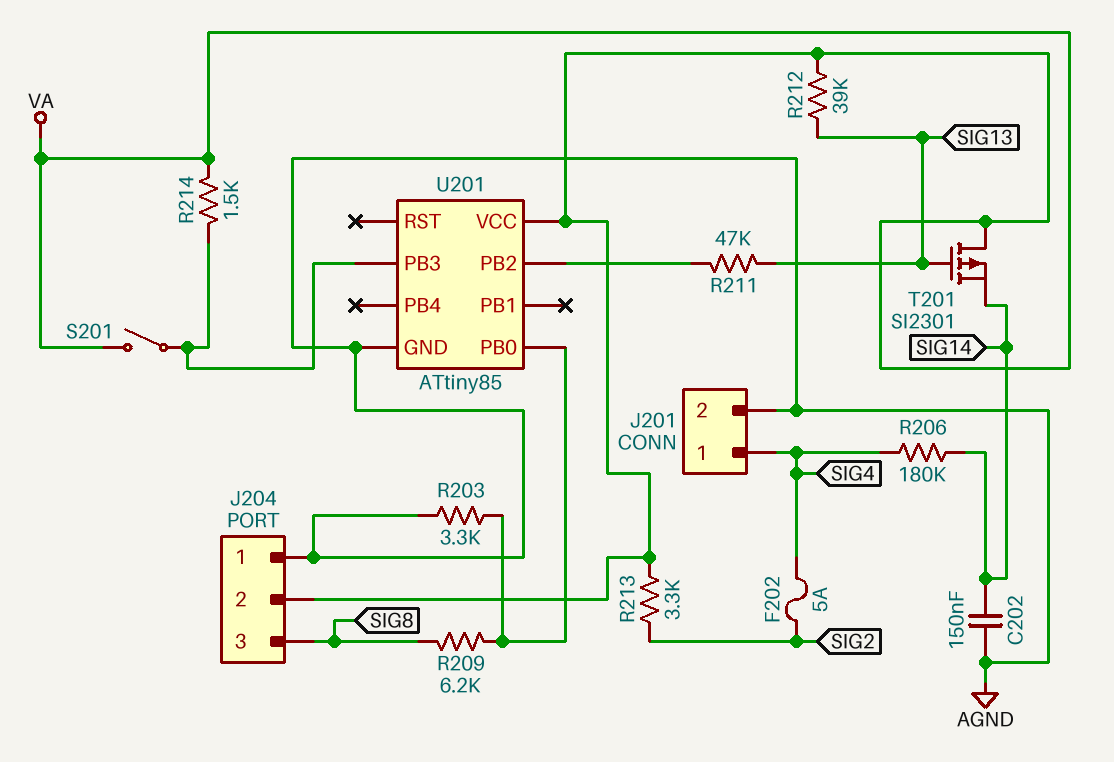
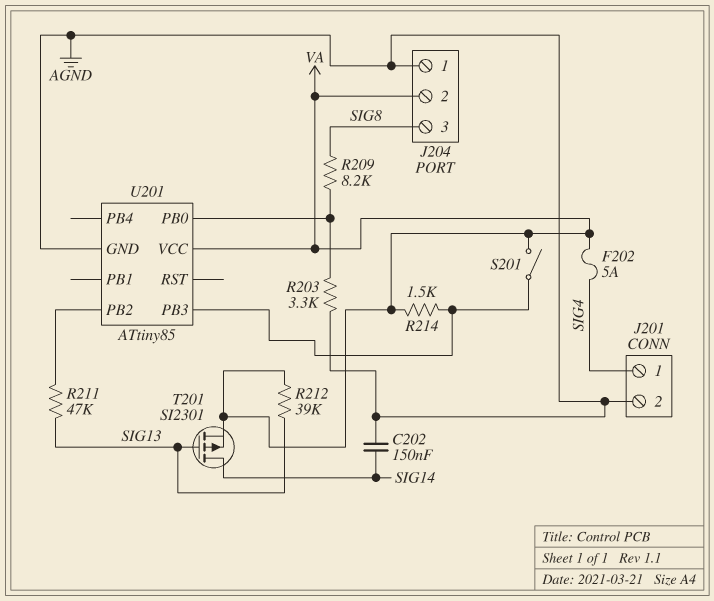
F202: 5A (SIG2, SIG4) -> 5A (SIG4, VA)
R206: 180k (SIG4, SIG14) -> none
R209: 6.2k (SIG8, U201/PB0) -> 8.2k (SIG8, U201/PB0)
R213: 3.3k (SIG2, VA) -> none
T201: PMOS SI2301 (G SIG13, D VA, S SIG14) -> PMOS SI2301 (G SIG13, D SIG14, S VA)

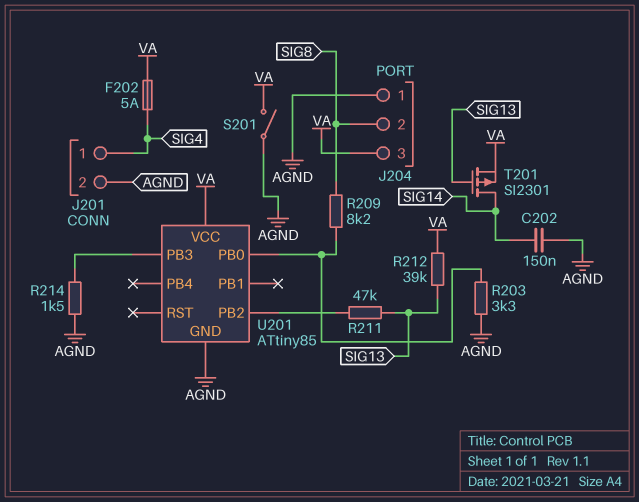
J204 pin 2: VA -> SIG8
J204 pin 3: SIG8 -> VA
R214: 1.5k (U201/PB3, VA) -> 1.5k (AGND, U201/PB3)
S201: switch (U201/PB3, VA) -> switch (AGND, VA)

